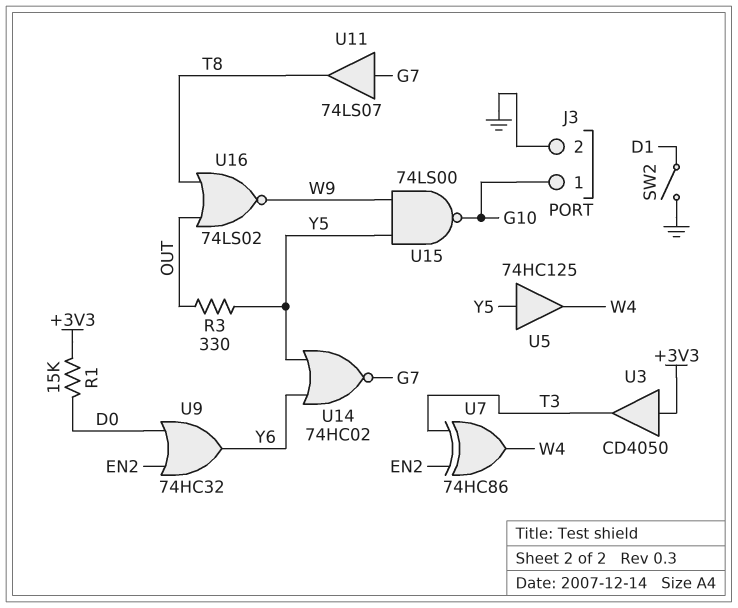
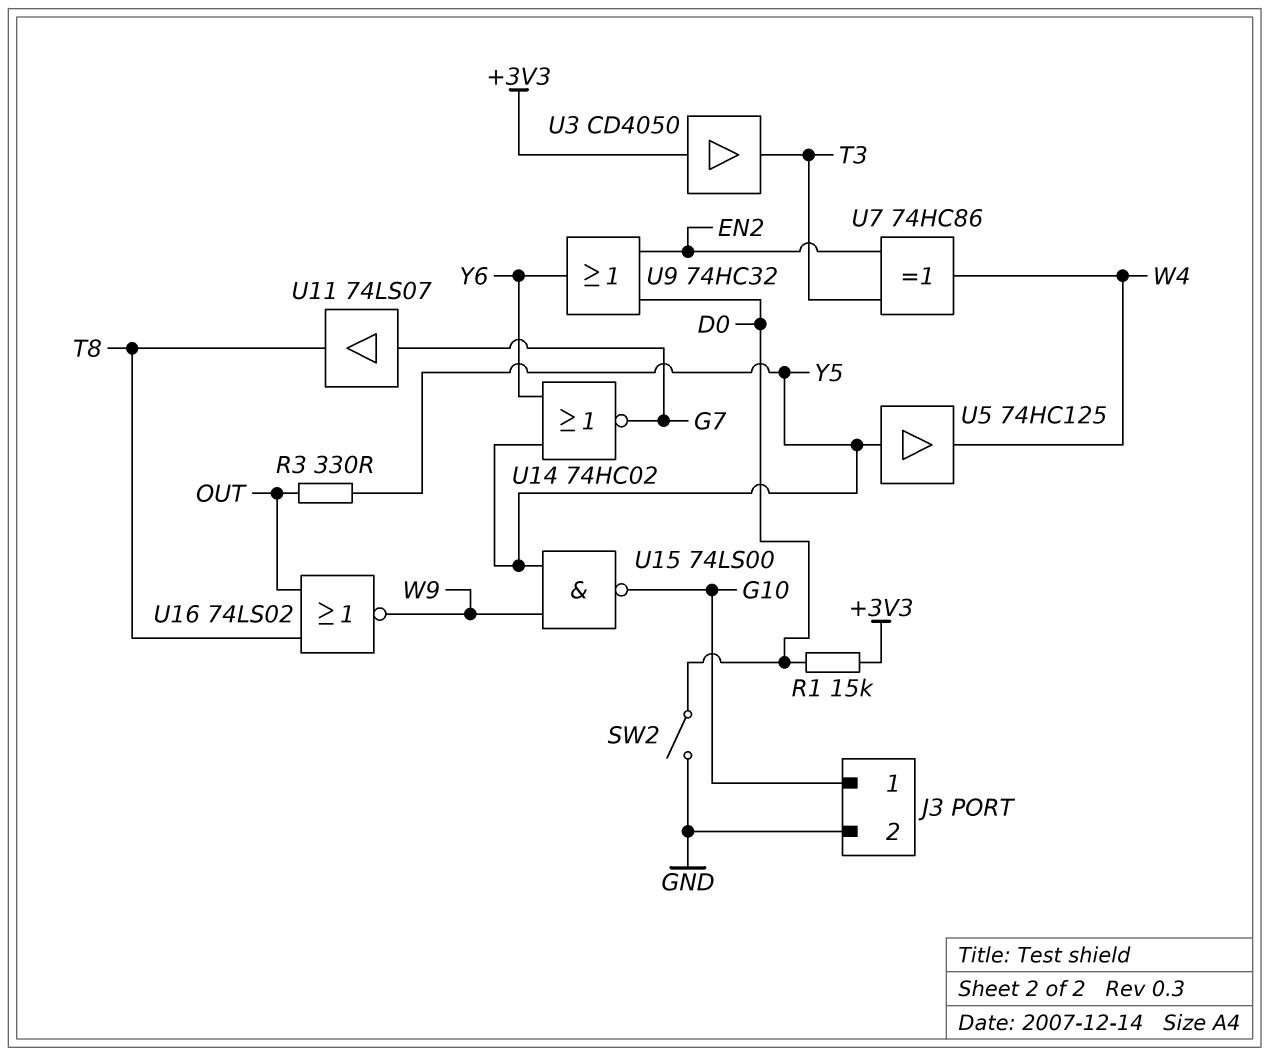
SW2: switch (D1, GND) -> switch (D0, GND)

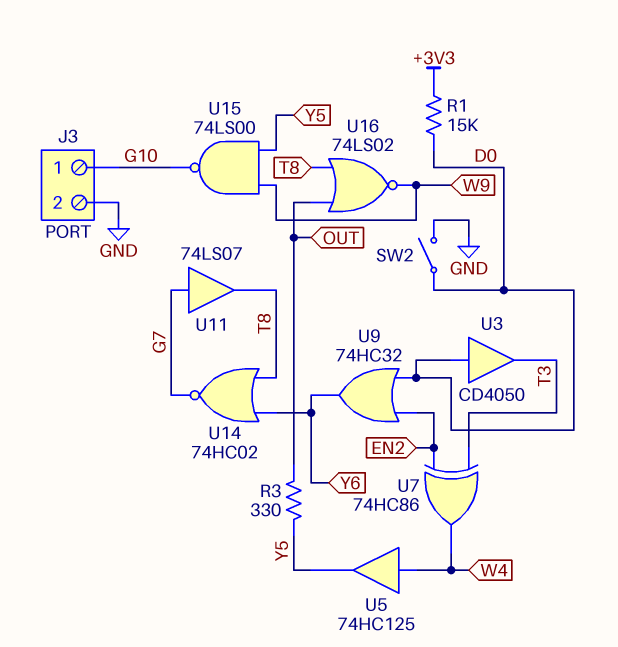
U3: buffer CD4050 (in +3V3, out T3) -> buffer CD4050 (in D0, out T3)
U5: buffer 74HC125 (in Y5, out W4) -> buffer 74HC125 (in W4, out Y5)
U14: NOR 74HC02 (in Y5, in Y6, out G7) -> NOR 74HC02 (in T8, in Y6, out G7)

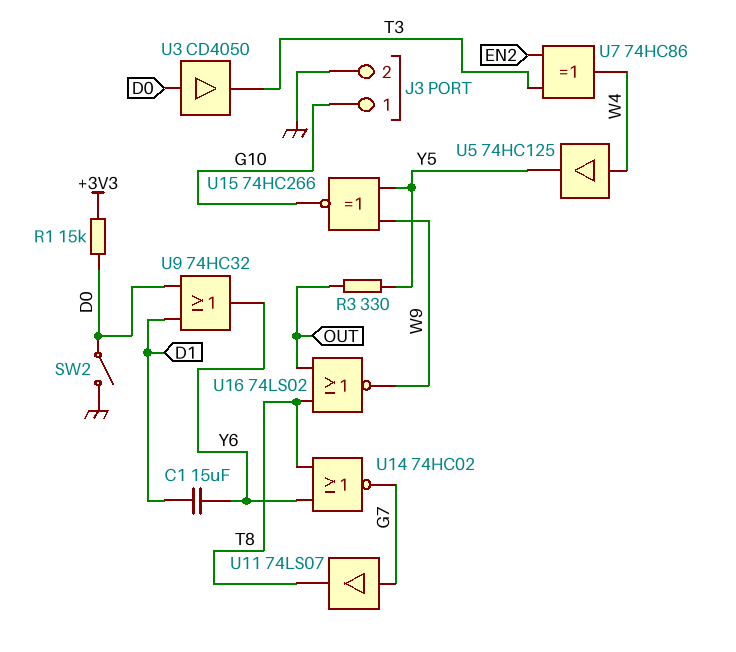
C1: none -> 15uF (D1, Y6)
U9: OR 74HC32 (in D0, in EN2, out Y6) -> OR 74HC32 (in D0, in D1, out Y6)
U15: NAND 74LS00 (in W9, in Y5, out G10) -> XNOR 74HC266 (in W9, in Y5, out G10)

